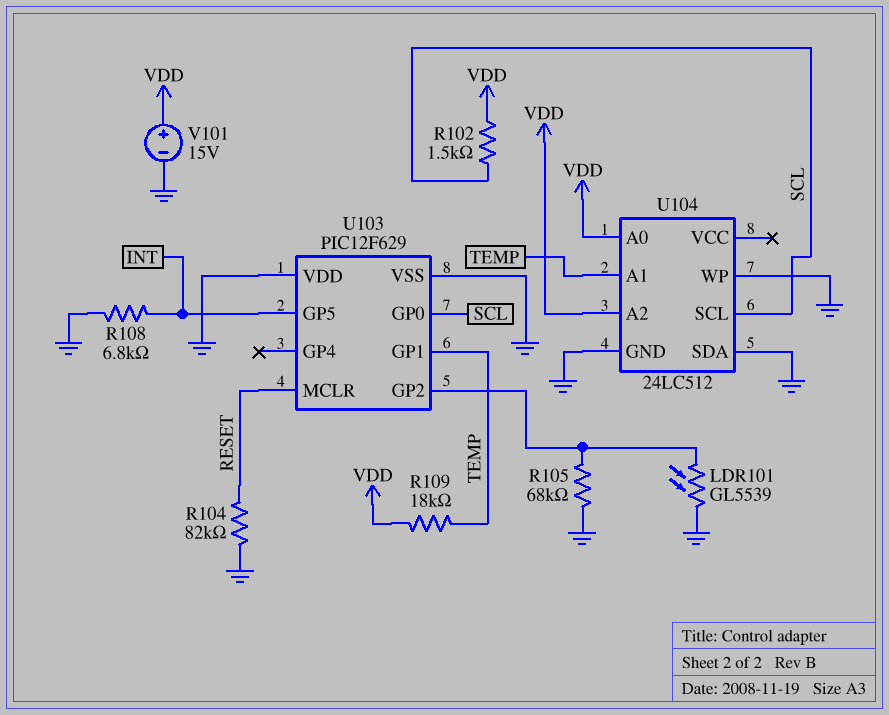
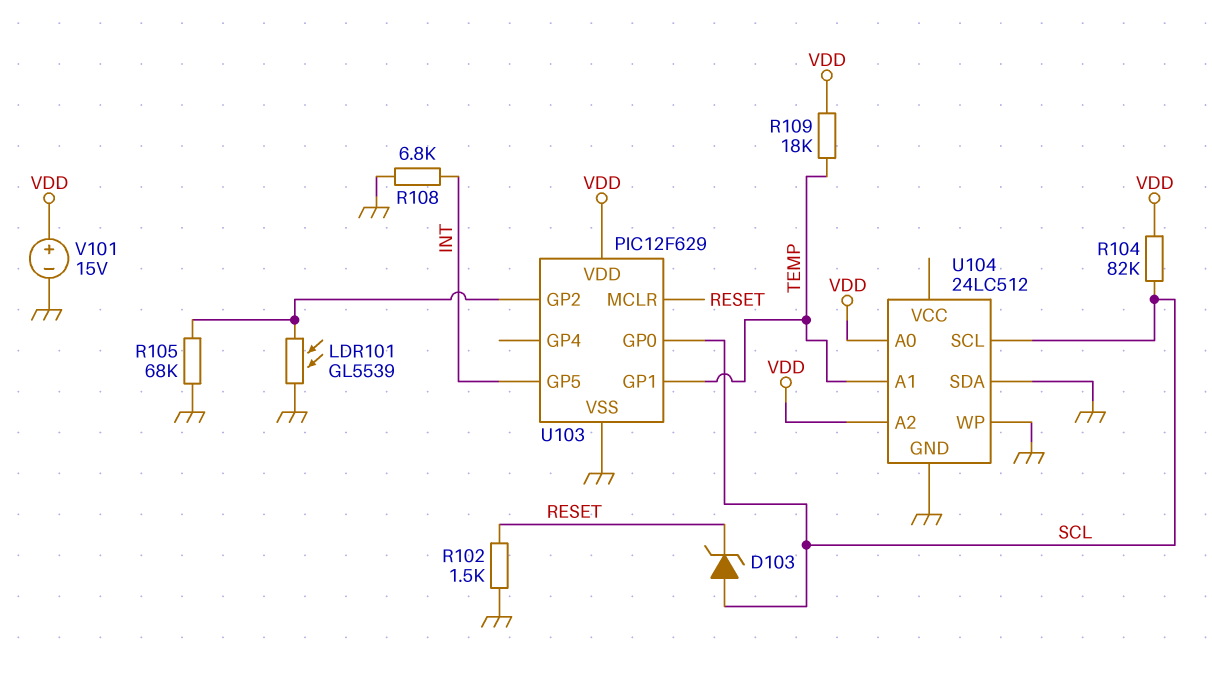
D103: none -> zener (A SCL, K RESET)
R102: 1.5k (SCL, VDD) -> 1.5k (GND, RESET)
R104: 82k (GND, RESET) -> 82k (SCL, VDD)
U103 pin VDD: GND -> VDD

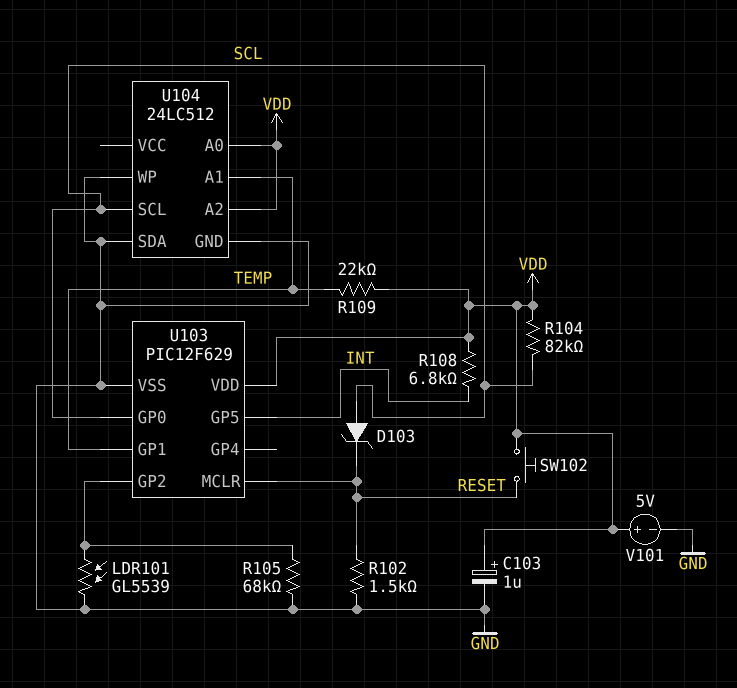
C103: none -> 1uF (plus VDD, minus GND)
R108: 6.8k (GND, INT) -> 6.8k (INT, VDD)
R109: 18k (TEMP, VDD) -> 22k (TEMP, VDD)
SW102: none -> button (RESET, VDD)
V101: 15V (plus VDD, minus GND) -> 5V (plus VDD, minus GND)

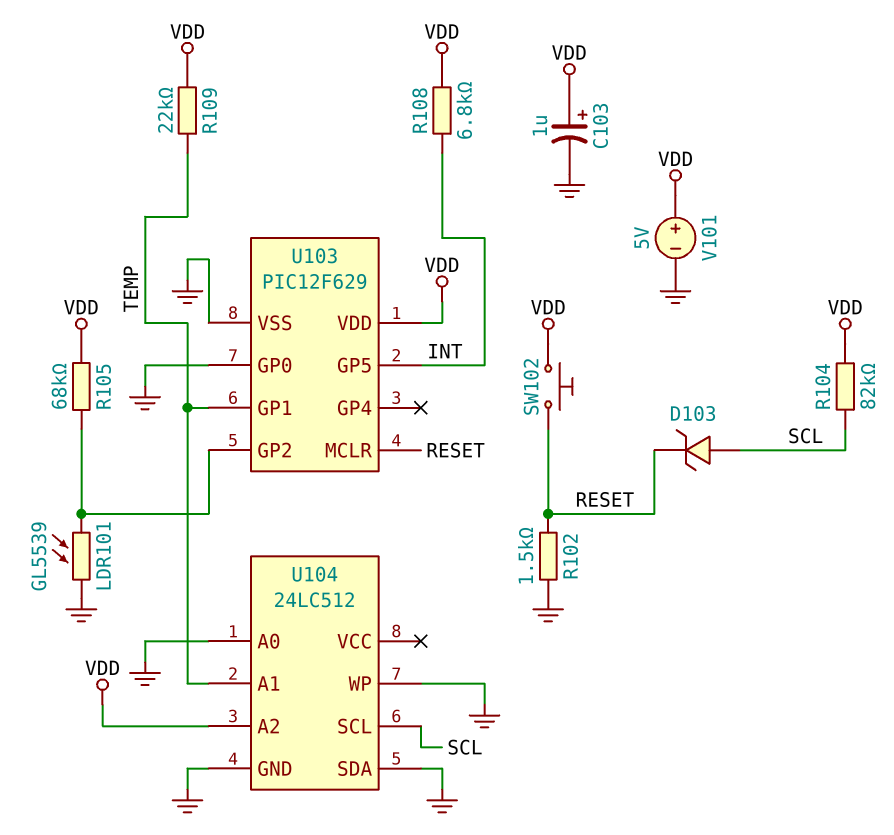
R105: 68k (GND, U103/GP2) -> 68k (U103/GP2, VDD)
U103 pin GP0: SCL -> GND
U104 pin A0: VDD -> GND

